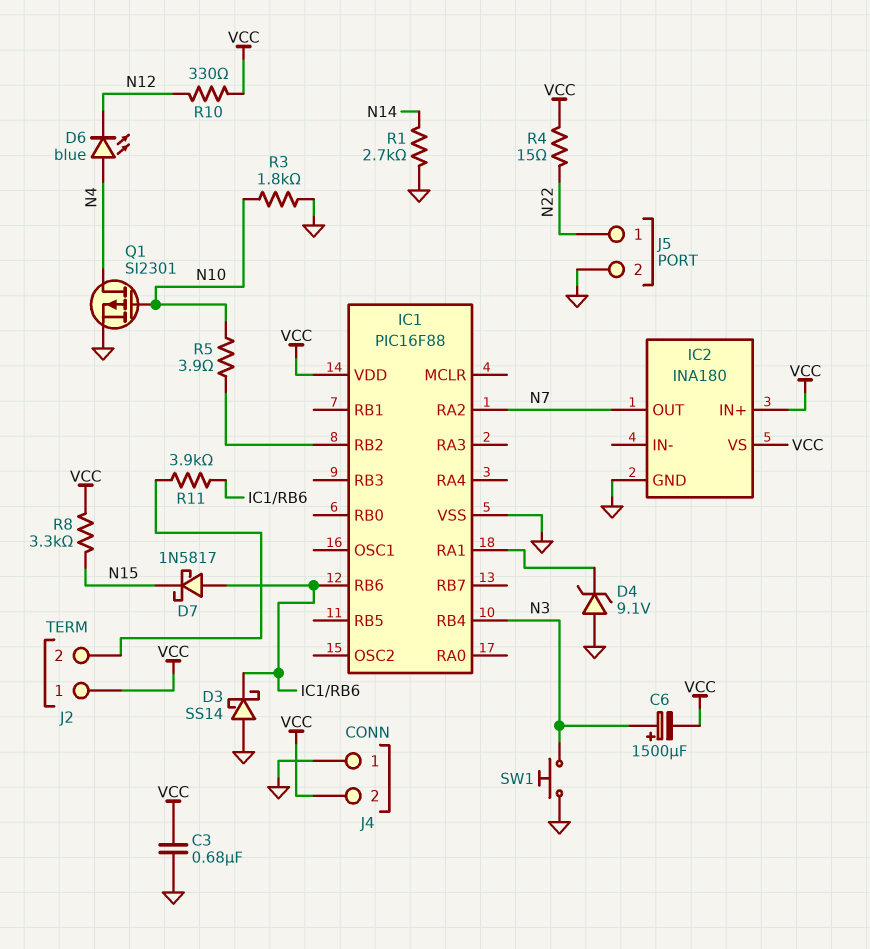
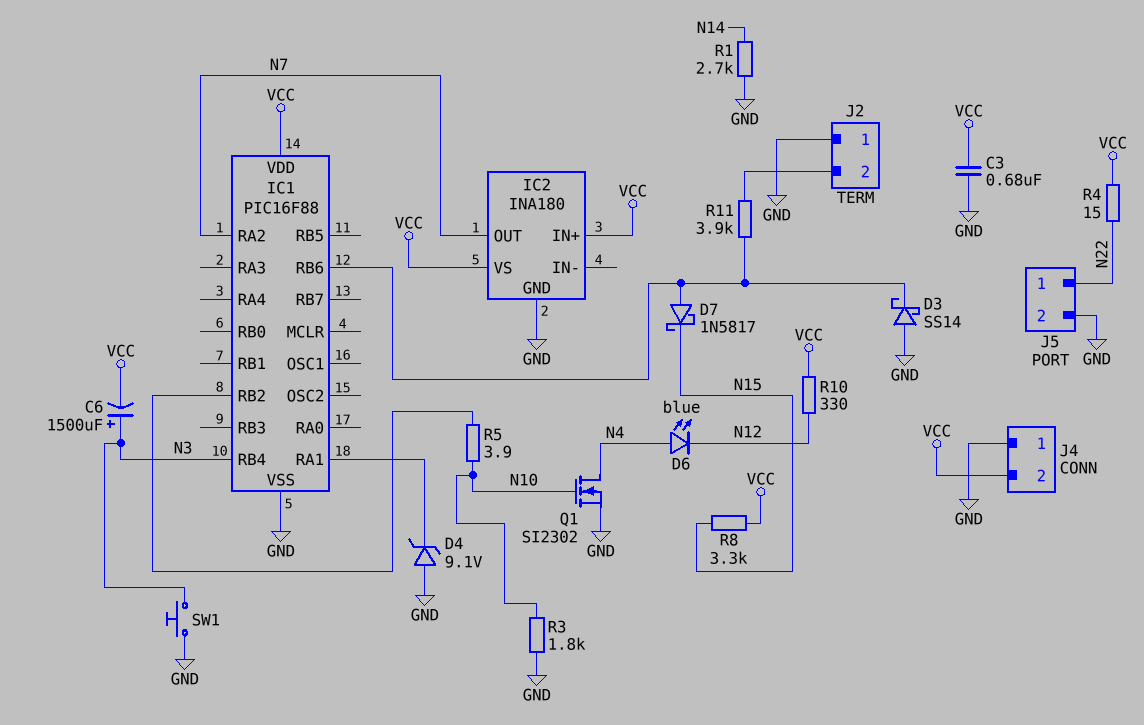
J2 pin 1: VCC -> GND
Q1: PMOS SI2301 (G N10, D N4, S GND) -> NMOS SI2302 (G N10, D N4, S GND)

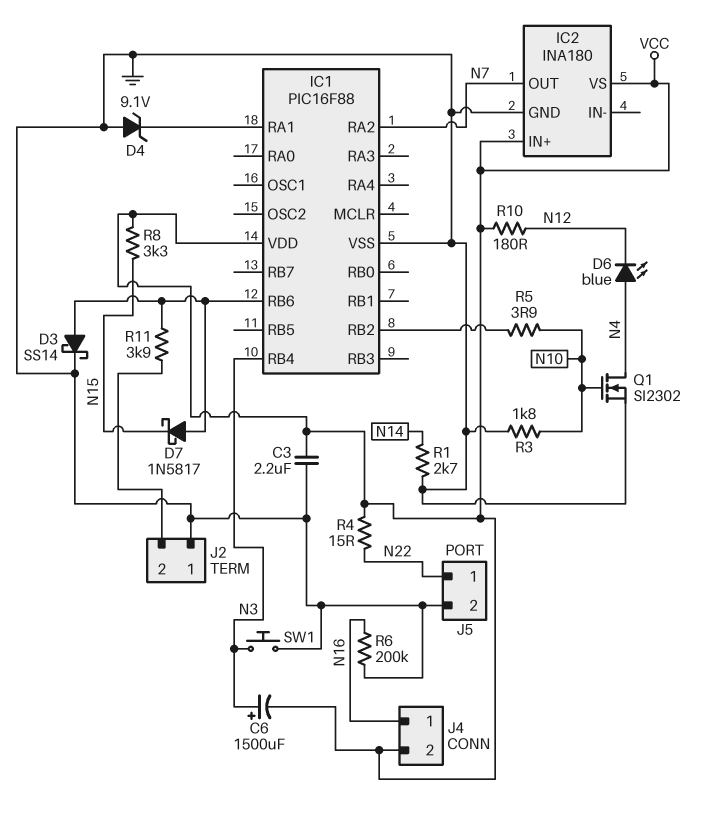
C3: 680nF (GND, VCC) -> 2.2uF (GND, VCC)
D3: schottky SS14 (A GND, K IC1/RB6) -> schottky SS14 (A IC1/RB6, K GND)
J4 pin 1: GND -> N16
R6: none -> 200k (GND, N16)
R10: 330 (N12, VCC) -> 180 (N12, VCC)

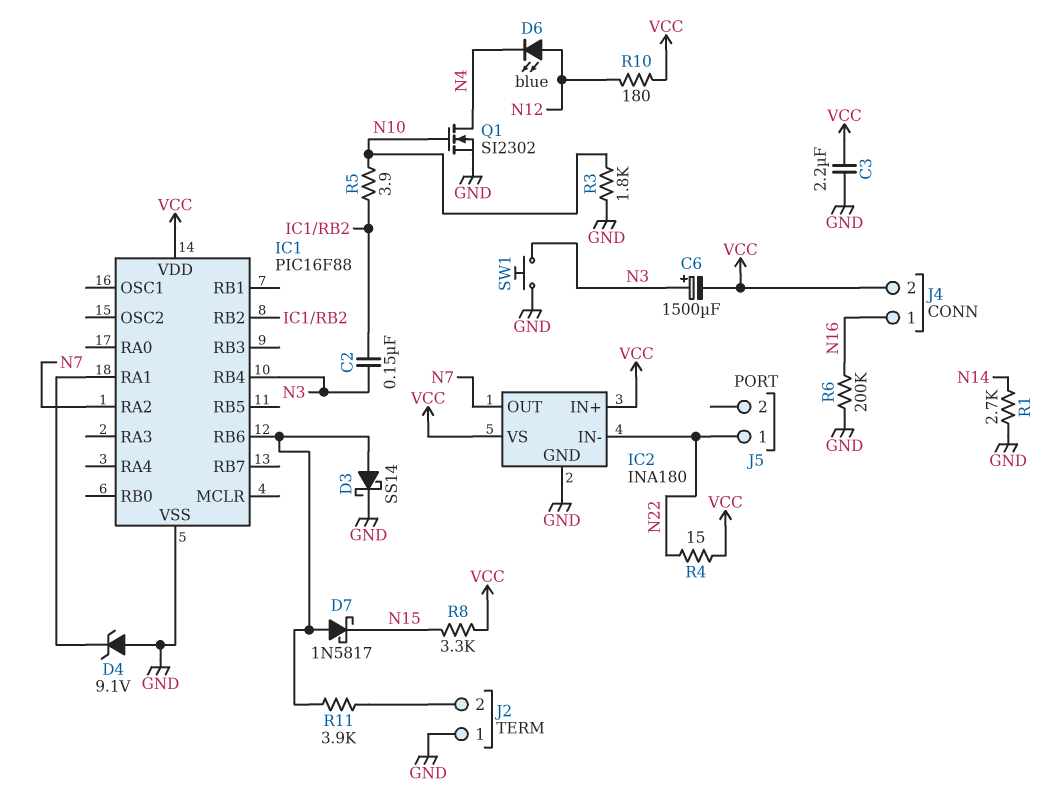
C2: none -> 150nF (IC1/RB2, N3)
D6: LED blue (A N4, K N12) -> LED blue (A N12, K N4)
IC2 pin IN-: none -> N22
J5 pin 2: GND -> none

